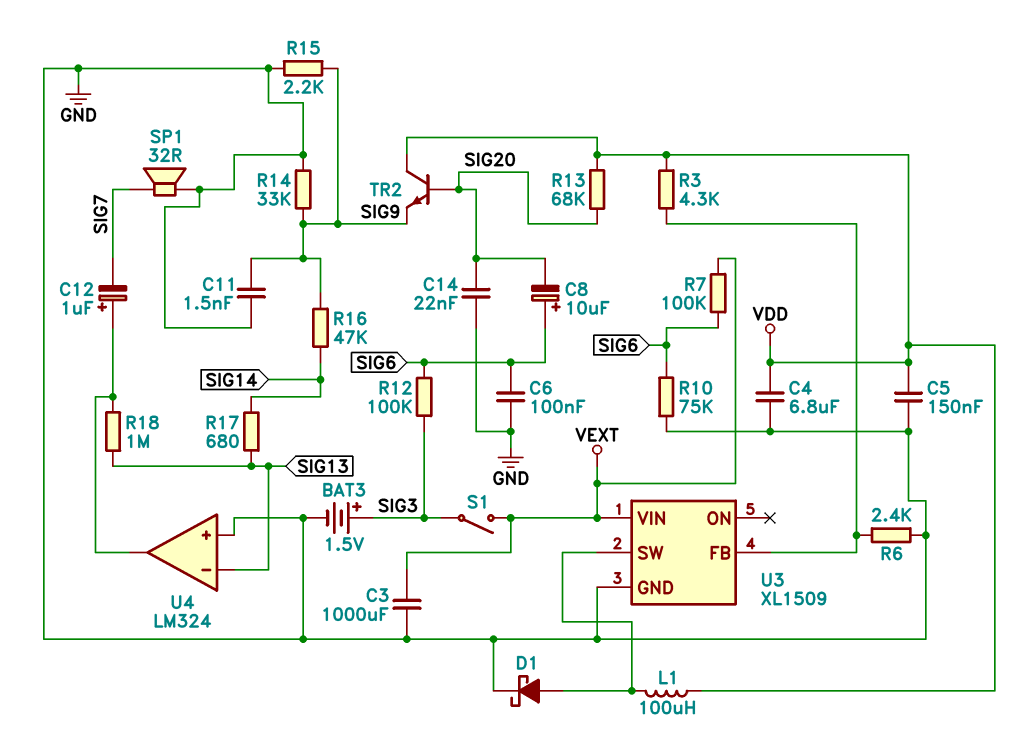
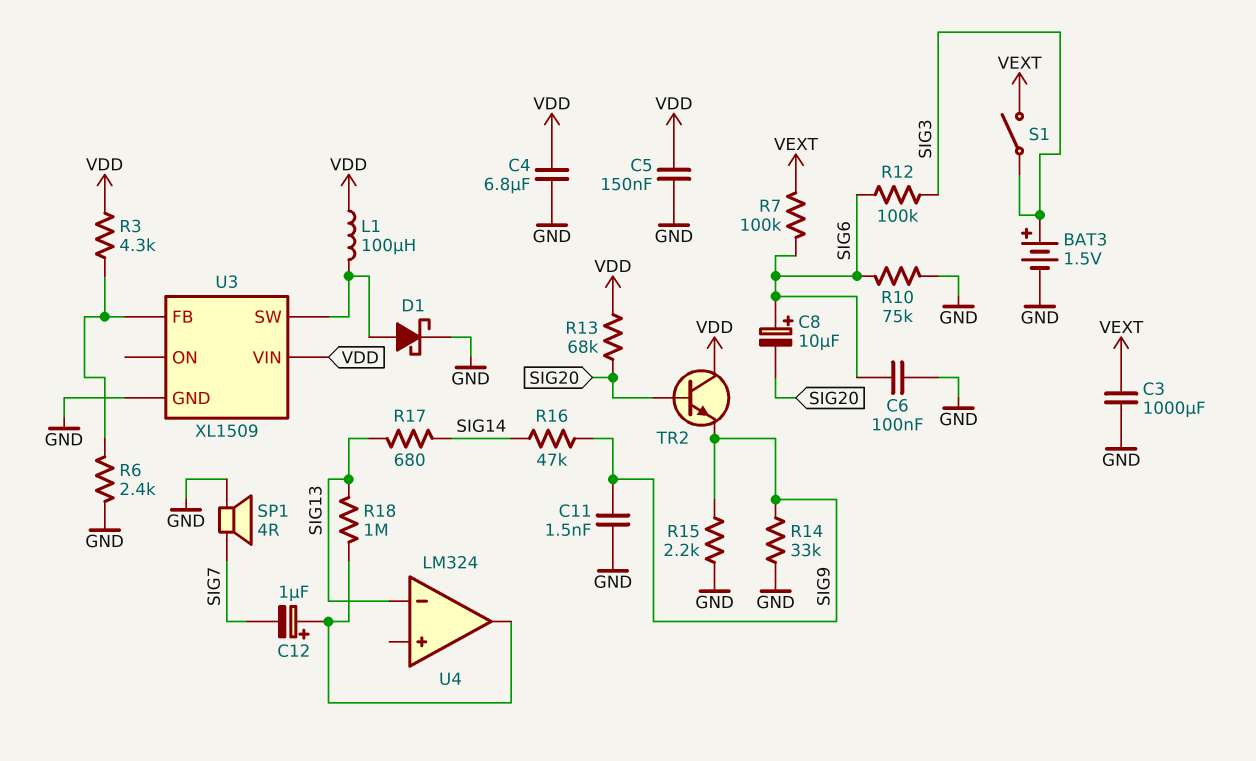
C14: 22nF (GND, SIG20) -> none
SP1: speaker 32R (GND, SIG7) -> speaker 4R (GND, SIG7)
U3 pin VIN: VEXT -> VDD
U4 pin in+: GND -> none

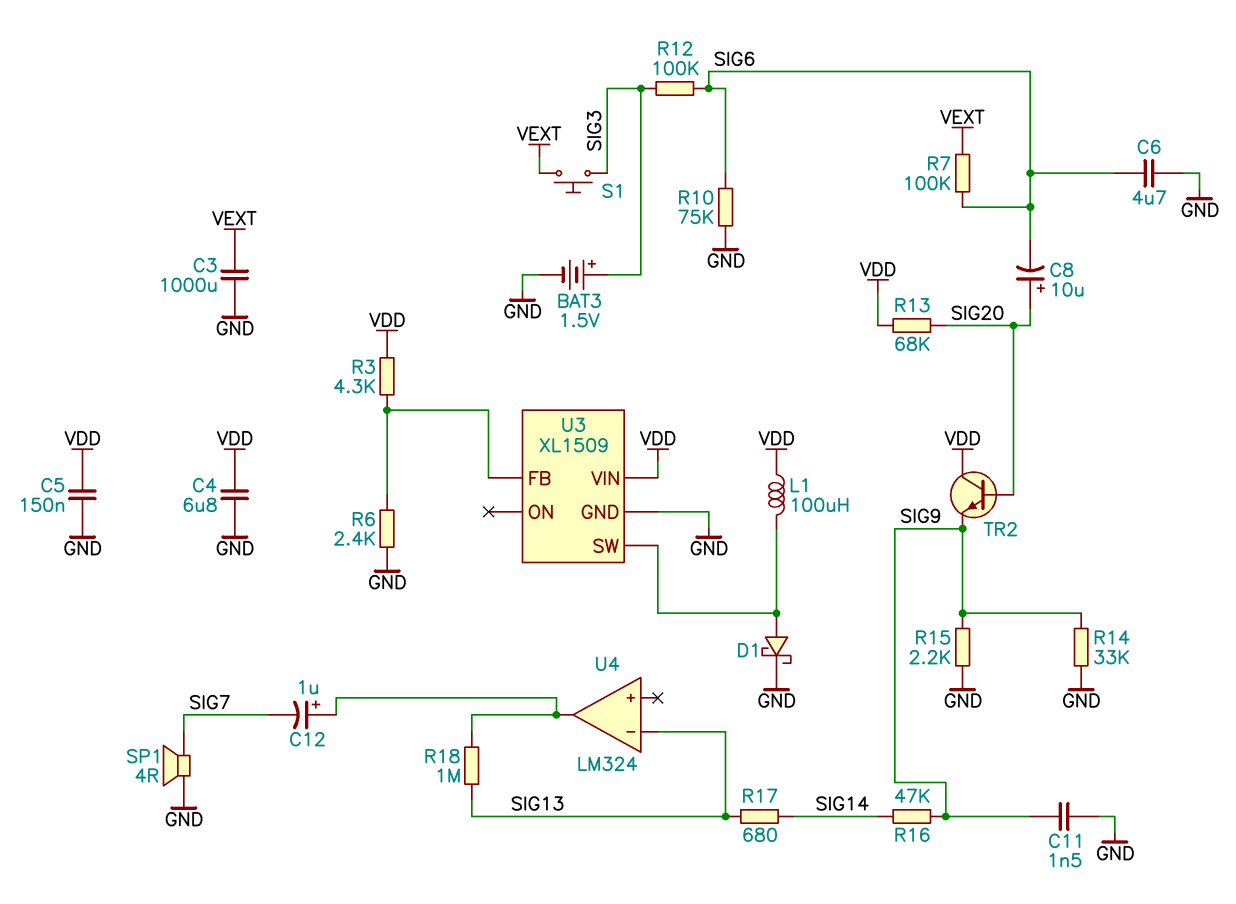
C6: 100nF (GND, SIG6) -> 4.7uF (GND, SIG6)
C8: 10uF (plus SIG6, minus SIG20) -> 10uF (plus SIG20, minus SIG6)
S1: switch (SIG3, VEXT) -> button (SIG3, VEXT)

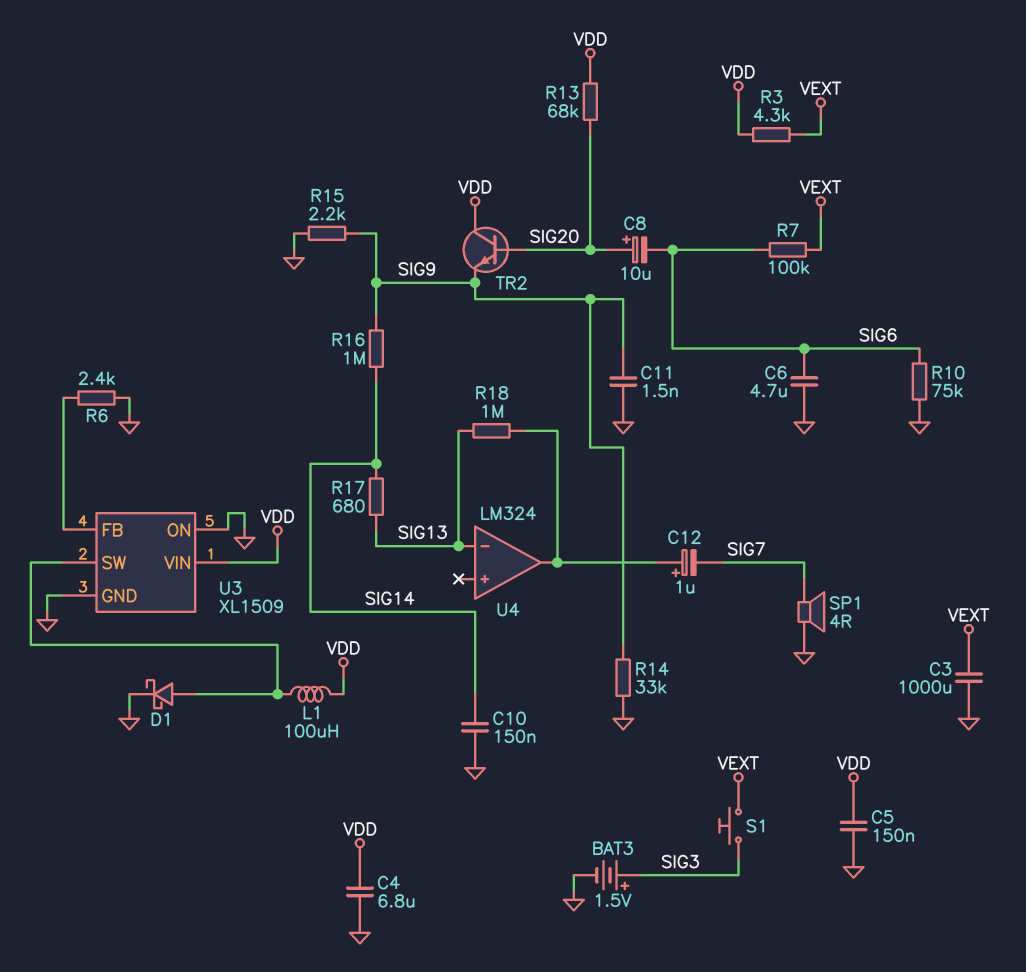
C10: none -> 150nF (GND, SIG14)
R3: 4.3k (U3/FB, VDD) -> 4.3k (VDD, VEXT)
R12: 100k (SIG3, SIG6) -> none
R16: 47k (SIG9, SIG14) -> 1M (SIG9, SIG14)
U3 pin ON: none -> GND

